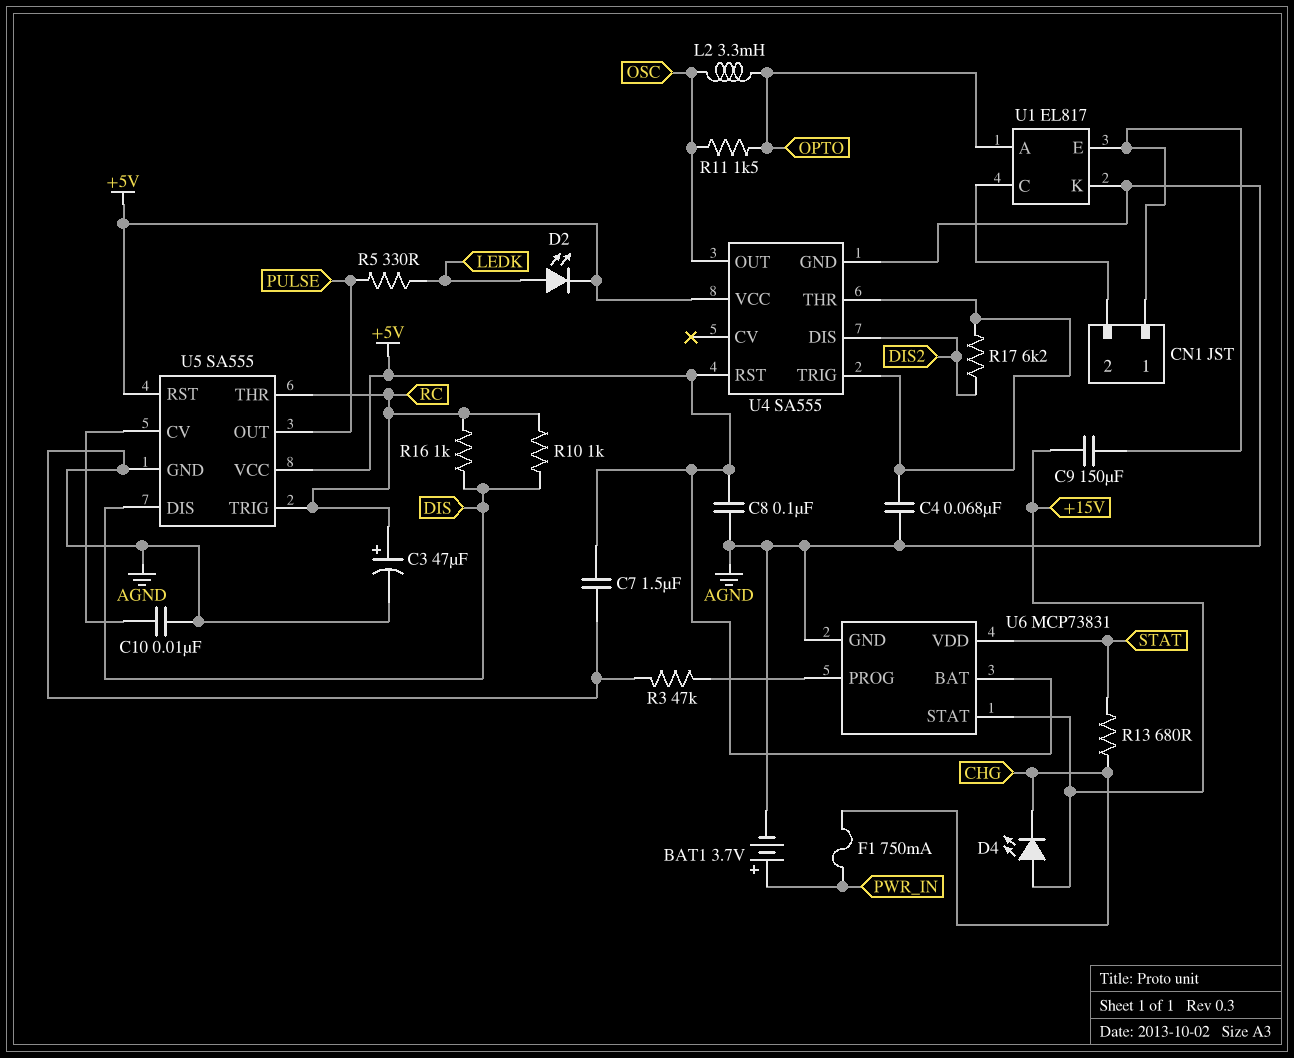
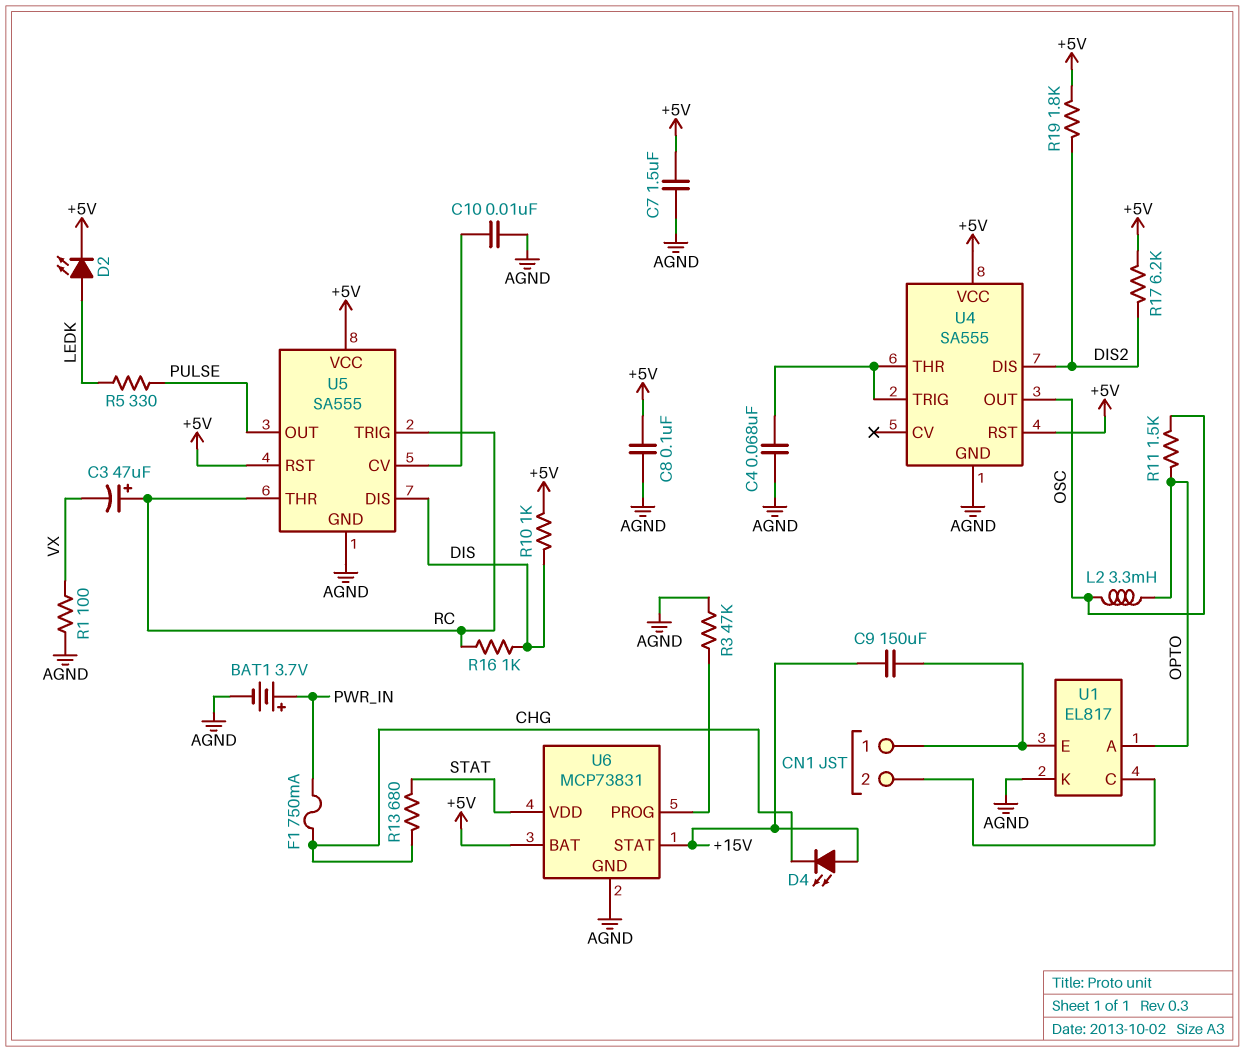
C3: 47uF (plus RC, minus AGND) -> 47uF (plus RC, minus VX)
R1: none -> 100 (AGND, VX)
R10: 1k (DIS, RC) -> 1k (+5V, DIS)
R17: 6.2k (DIS2, U4/THR) -> 6.2k (+5V, DIS2)
R19: none -> 1.8k (+5V, DIS2)

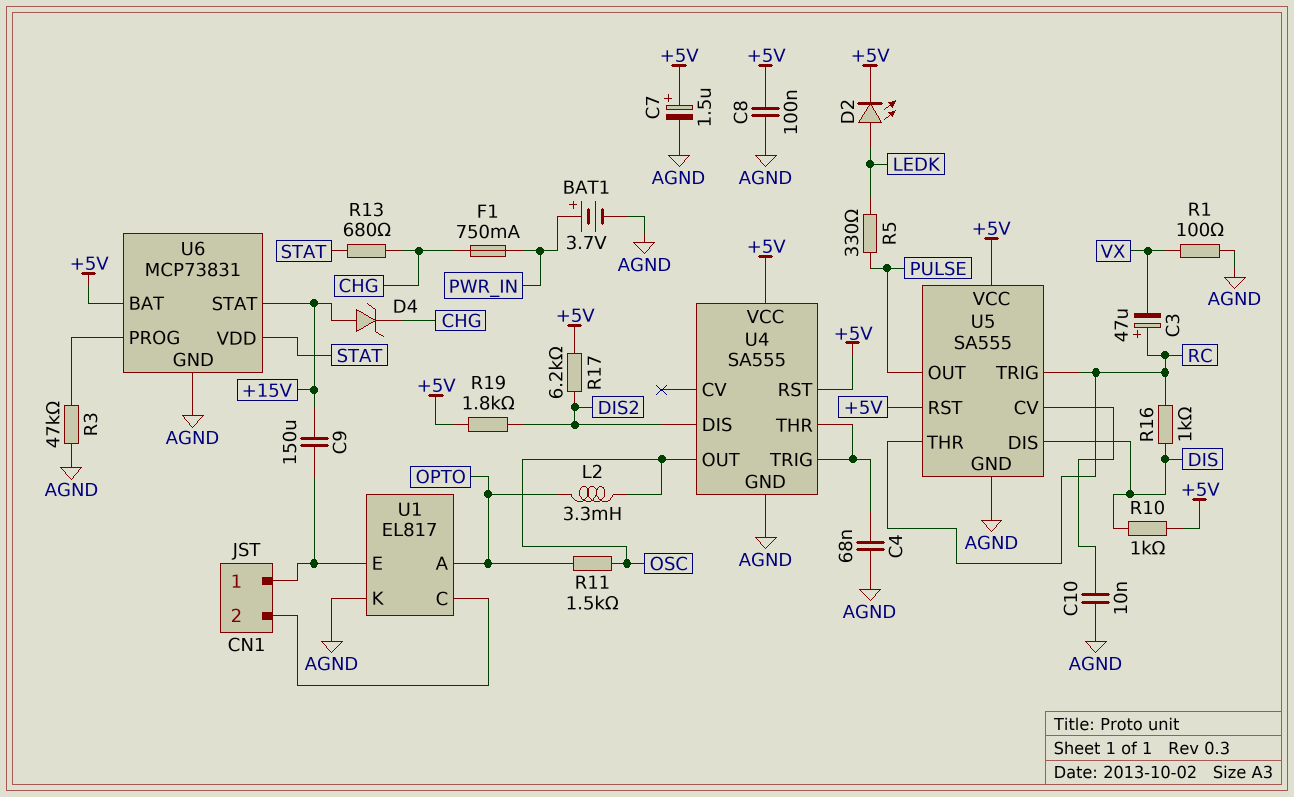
C7: 1.5uF (+5V, AGND) -> 1.5uF (plus +5V, minus AGND)
D4: LED (A +15V, K CHG) -> zener (A +15V, K CHG)

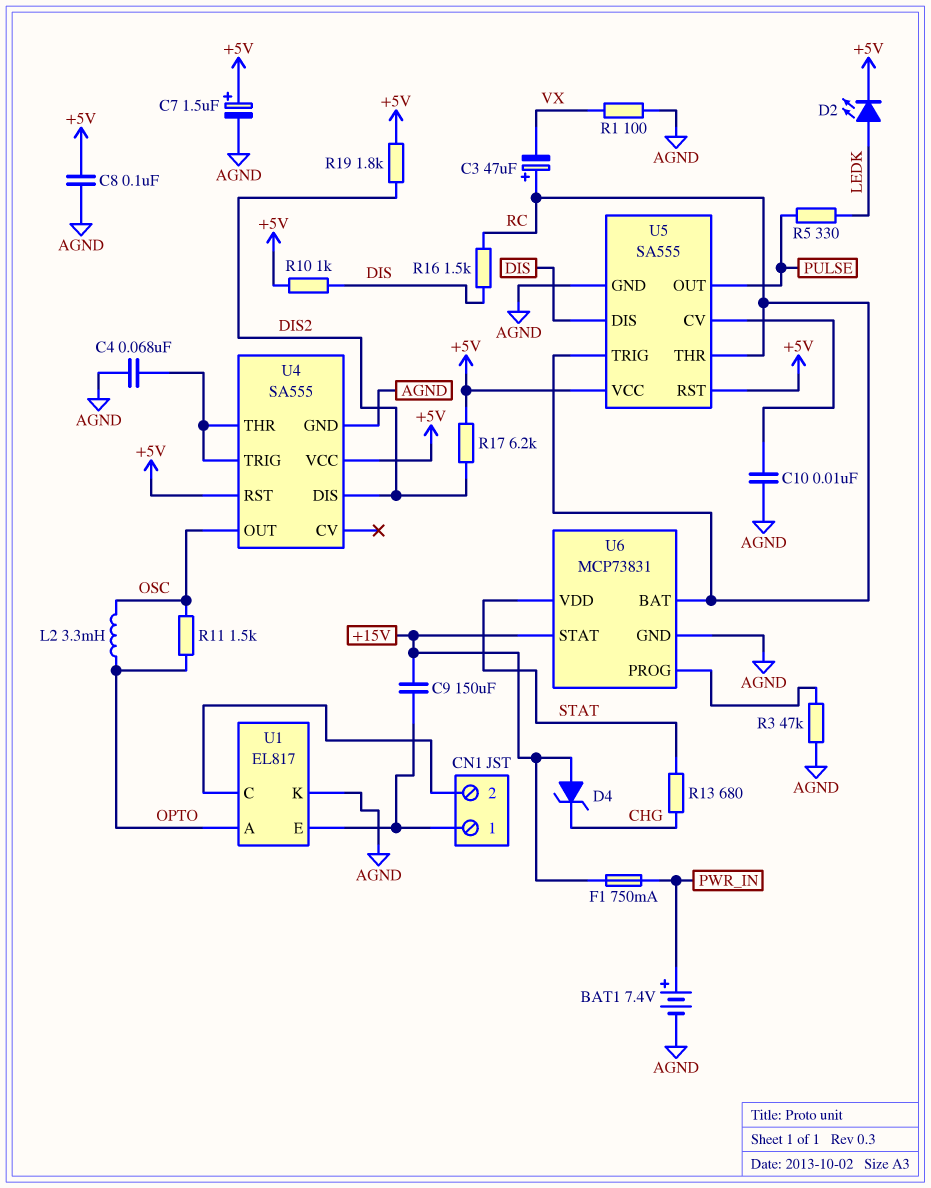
BAT1: 3.7V (plus PWR_IN, minus AGND) -> 7.4V (plus PWR_IN, minus AGND)
F1: 750mA (CHG, PWR_IN) -> 750mA (+15V, PWR_IN)
R16: 1k (DIS, RC) -> 1.5k (DIS, RC)
U6 pin BAT: +5V -> RC

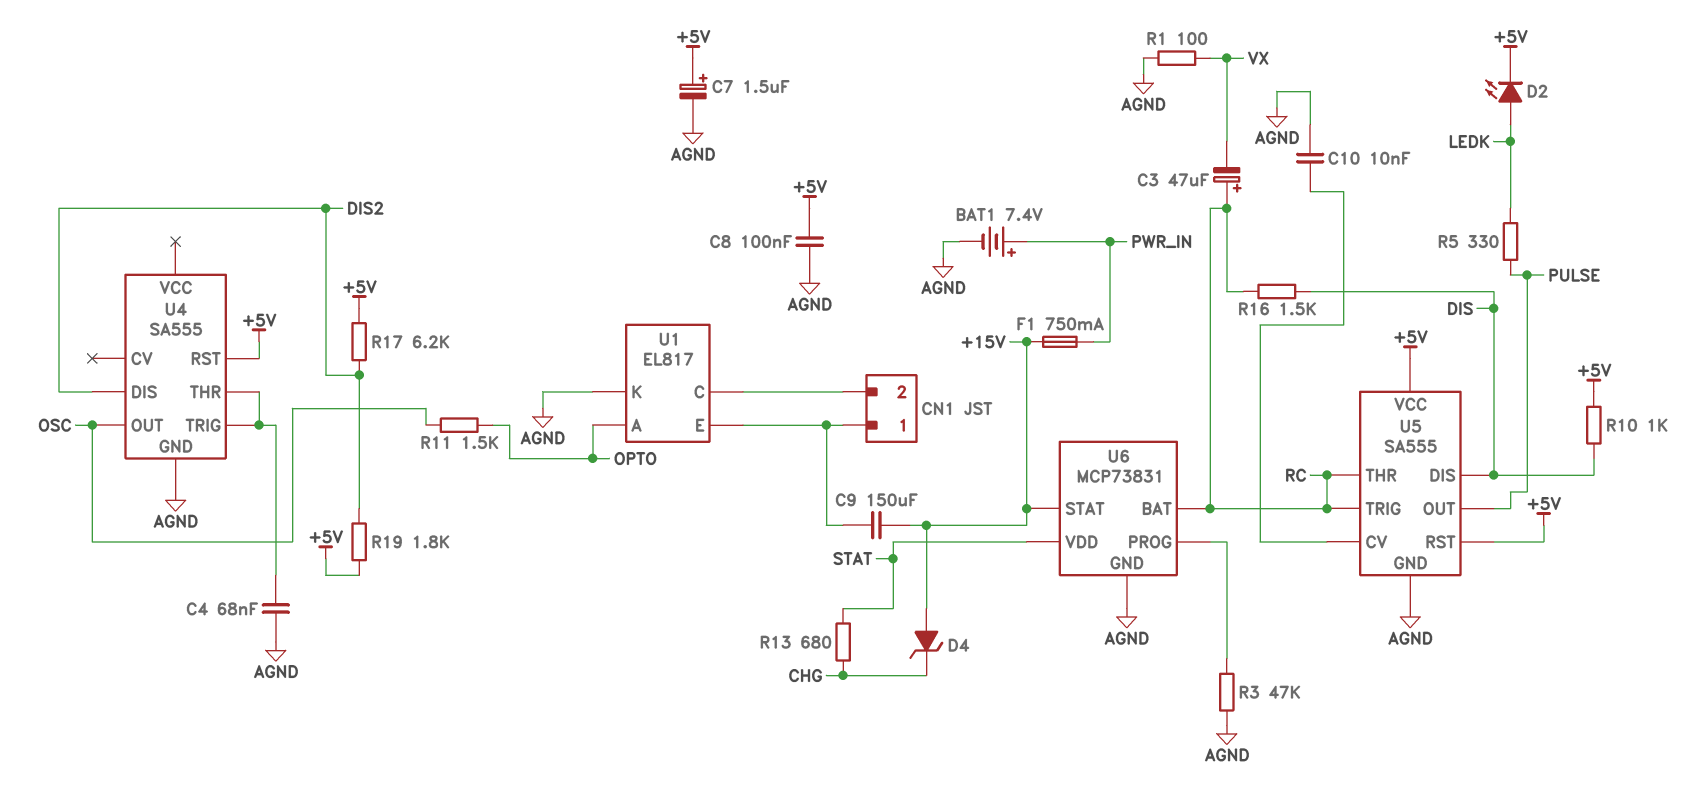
L2: 3.3mH (OPTO, OSC) -> none
U4 pin VCC: +5V -> none

